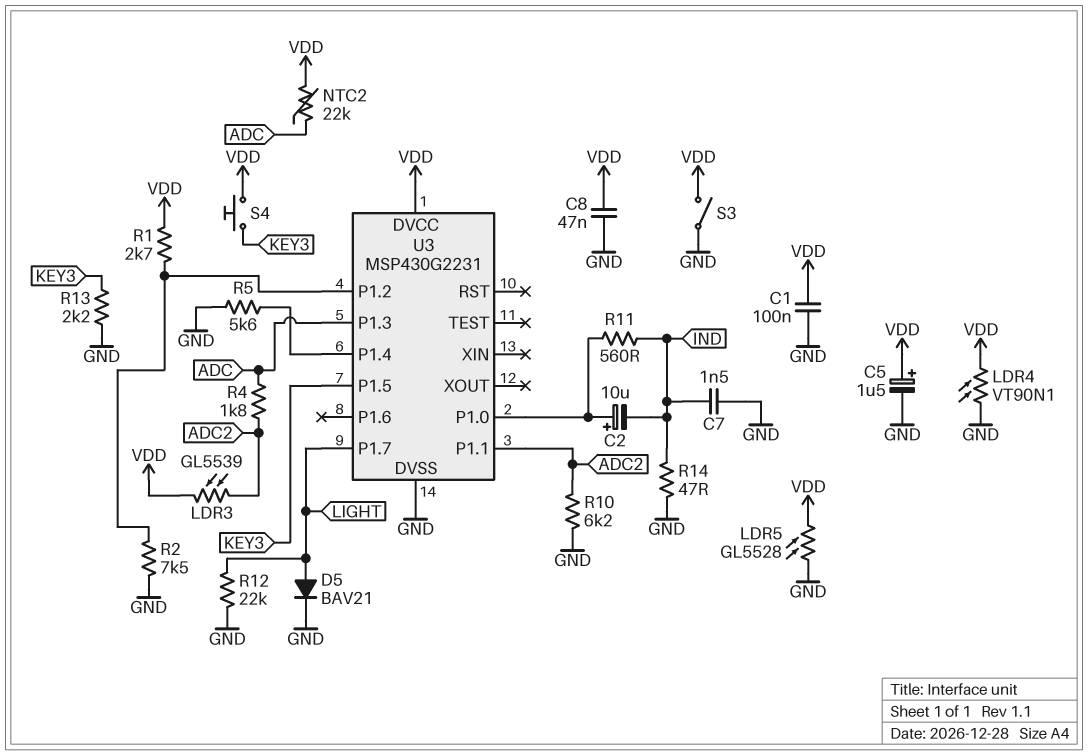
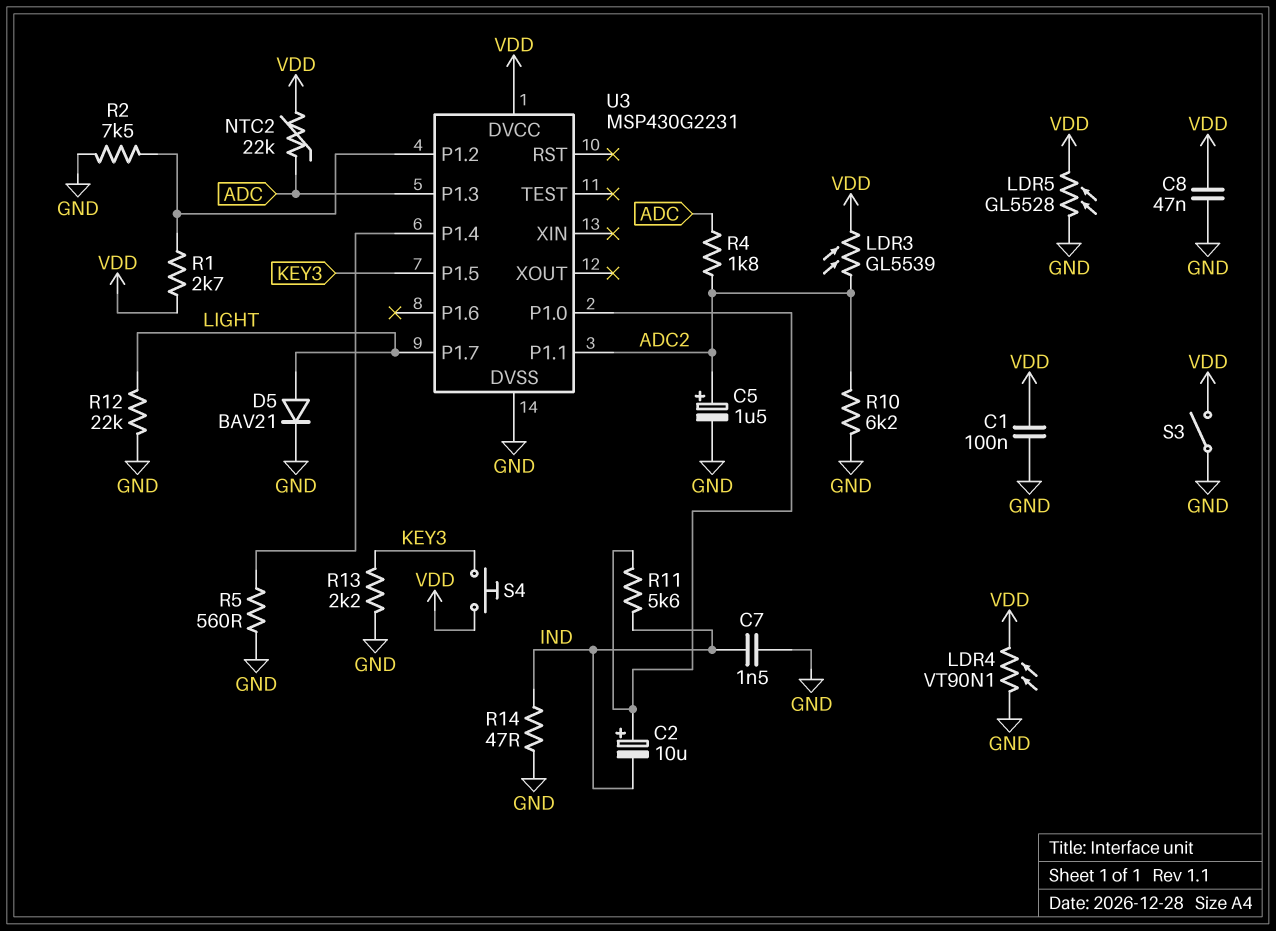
C5: 1.5uF (plus VDD, minus GND) -> 1.5uF (plus ADC2, minus GND)
R5: 5.6k (GND, U3/P1.4) -> 560 (GND, U3/P1.4)
R11: 560 (IND, U3/P1.0) -> 5.6k (IND, U3/P1.0)

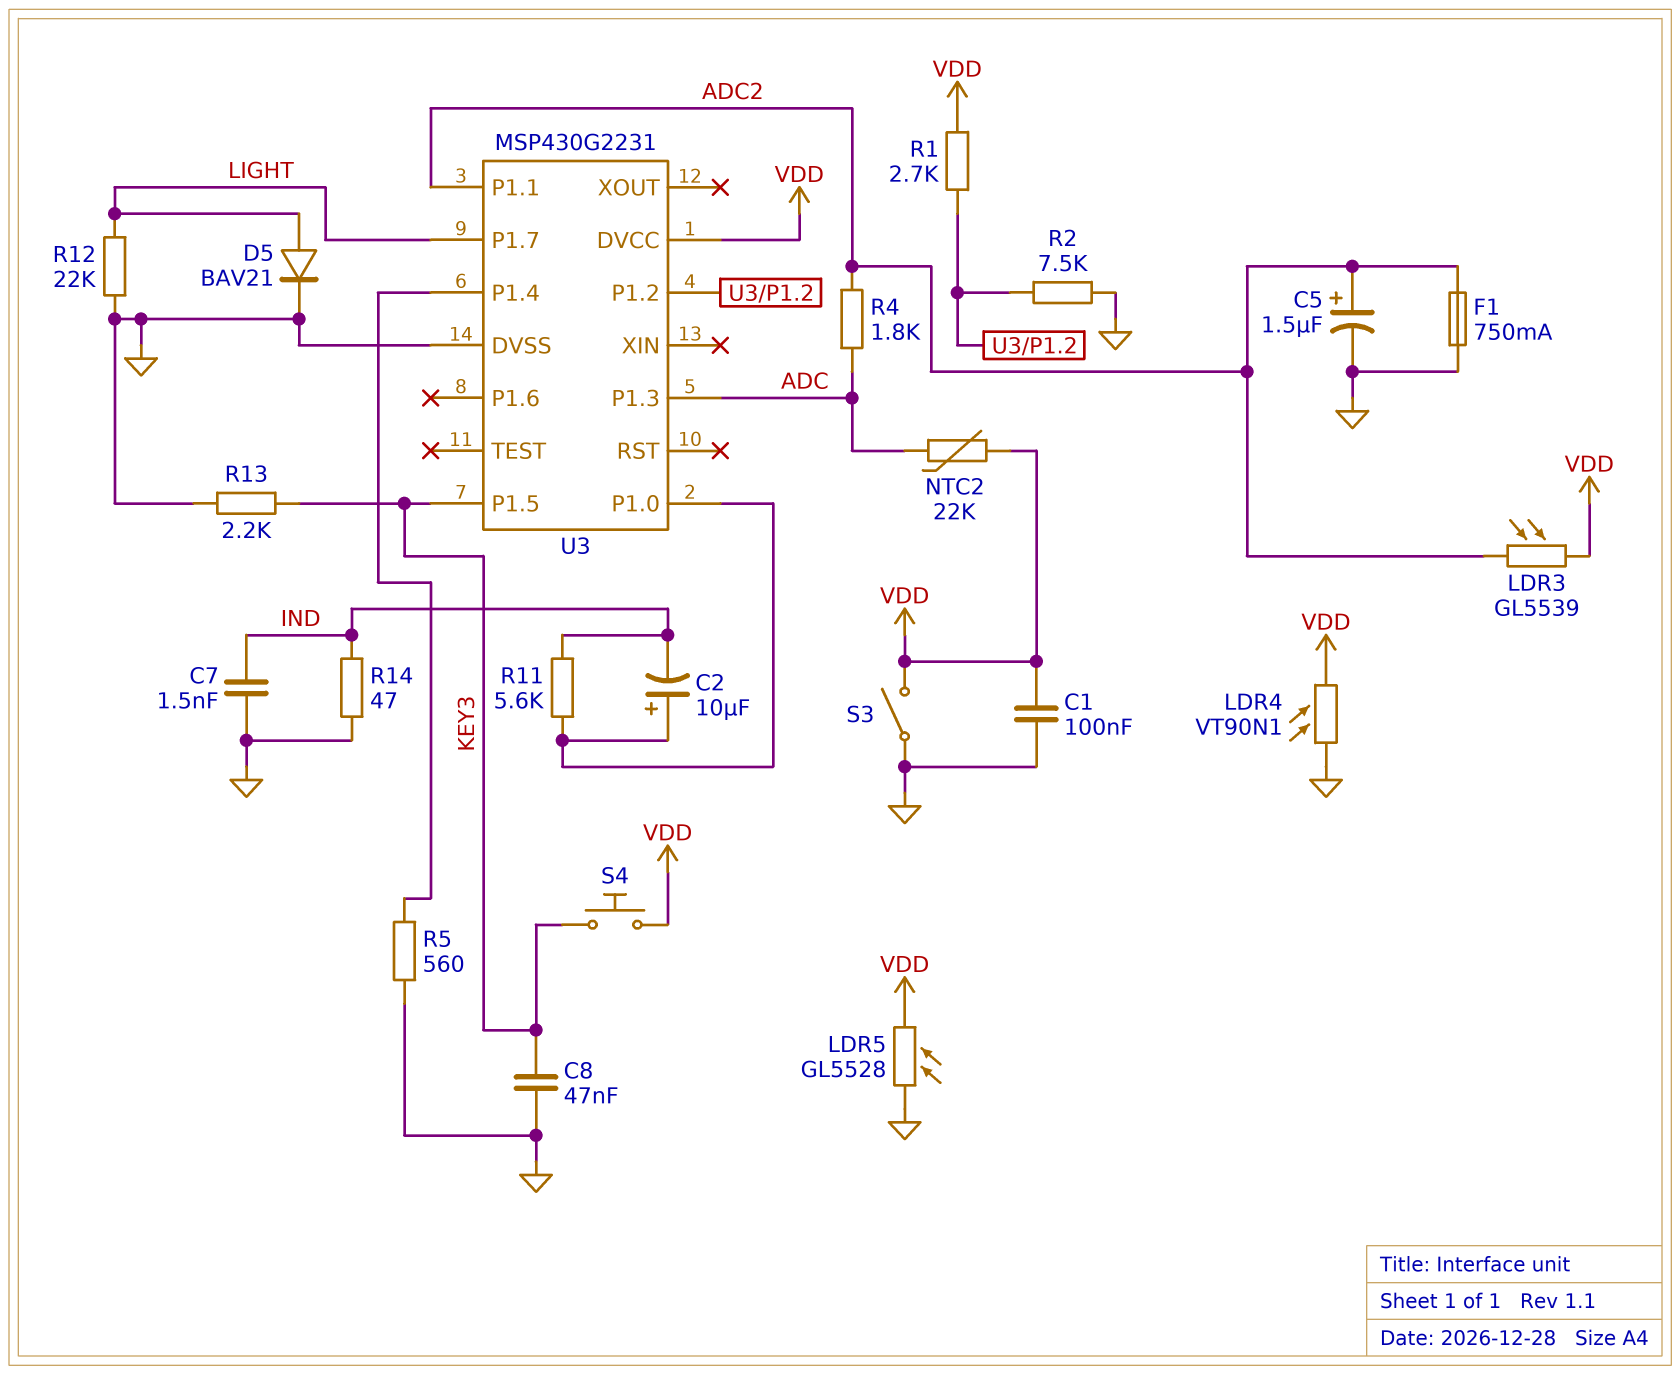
C8: 47nF (GND, VDD) -> 47nF (GND, KEY3)
F1: none -> 750mA (ADC2, GND)
R10: 6.2k (ADC2, GND) -> none

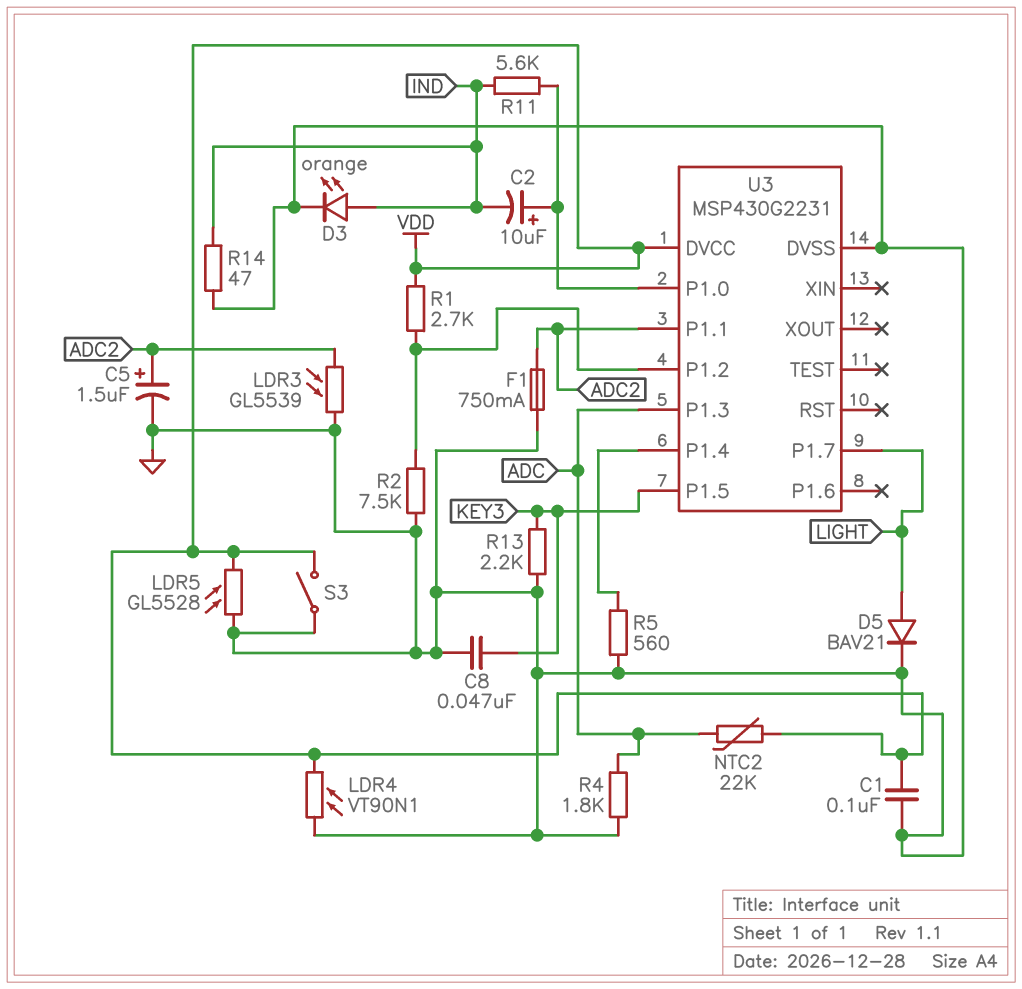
C7: 1.5nF (GND, IND) -> none
D3: none -> LED orange (A IND, K GND)
LDR3: GL5539 (ADC2, VDD) -> GL5539 (ADC2, GND)
R4: 1.8k (ADC, ADC2) -> 1.8k (ADC, GND)
R12: 22k (GND, LIGHT) -> none
S4: button (KEY3, VDD) -> none

